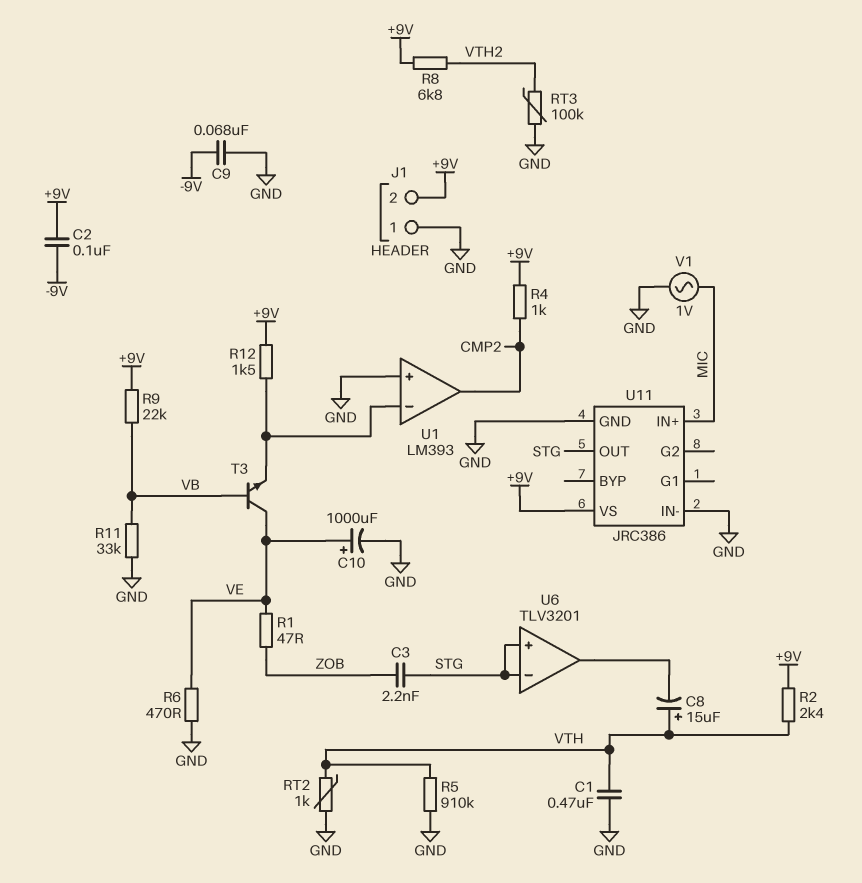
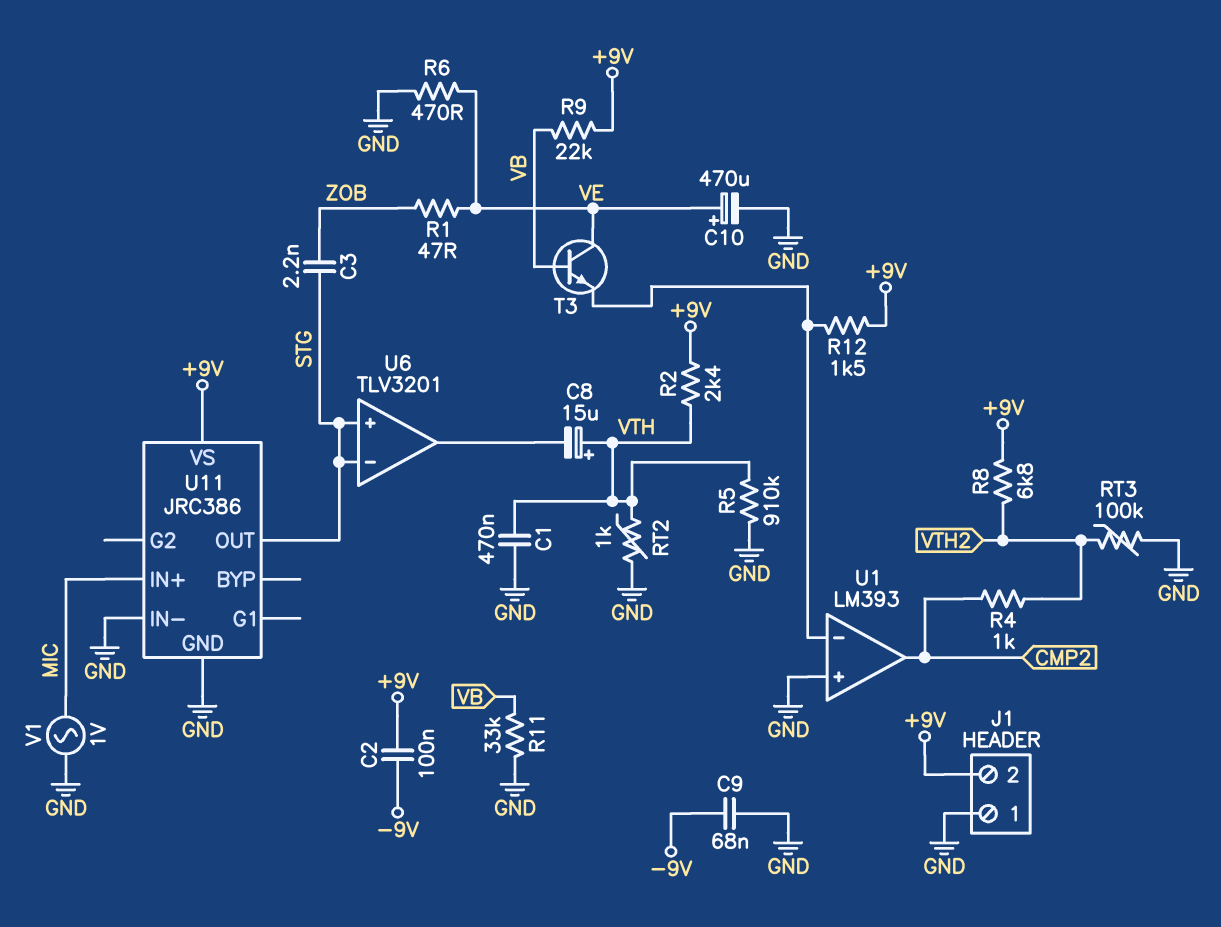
C10: 1000uF (plus VE, minus GND) -> 470uF (plus VE, minus GND)
R4: 1k (+9V, CMP2) -> 1k (CMP2, VTH2)

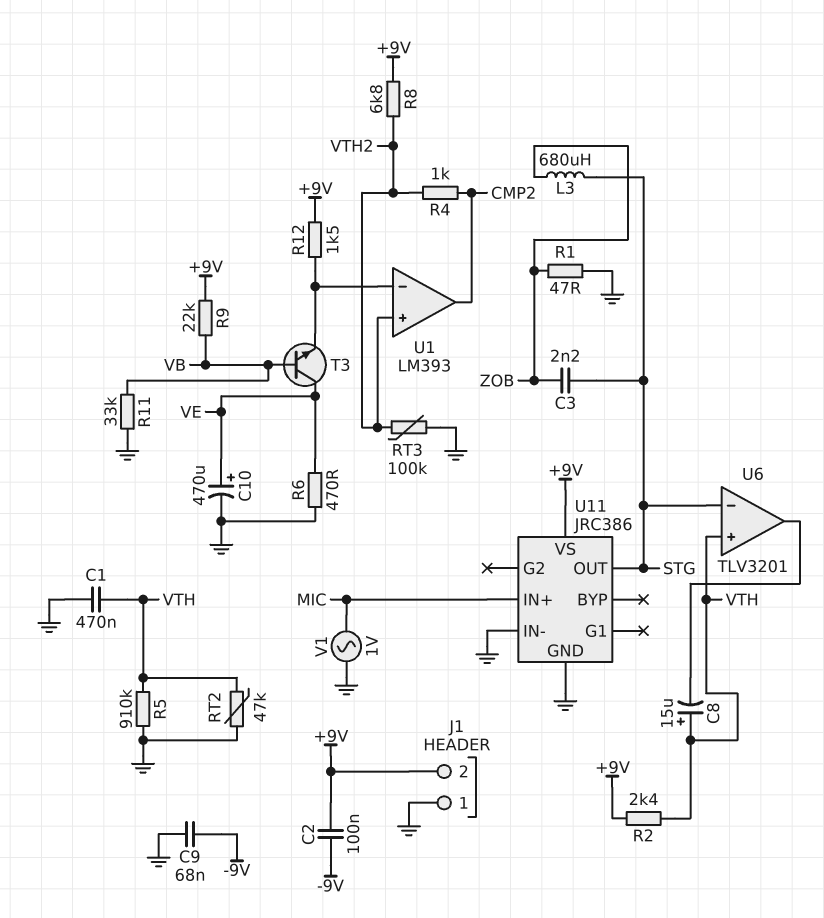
L3: none -> 680uH (STG, ZOB)
R1: 47 (VE, ZOB) -> 47 (GND, ZOB)
RT2: 1k (GND, VTH) -> 47k (GND, VTH)
U1 pin in+: GND -> VTH2
U6 pin in+: STG -> VTH

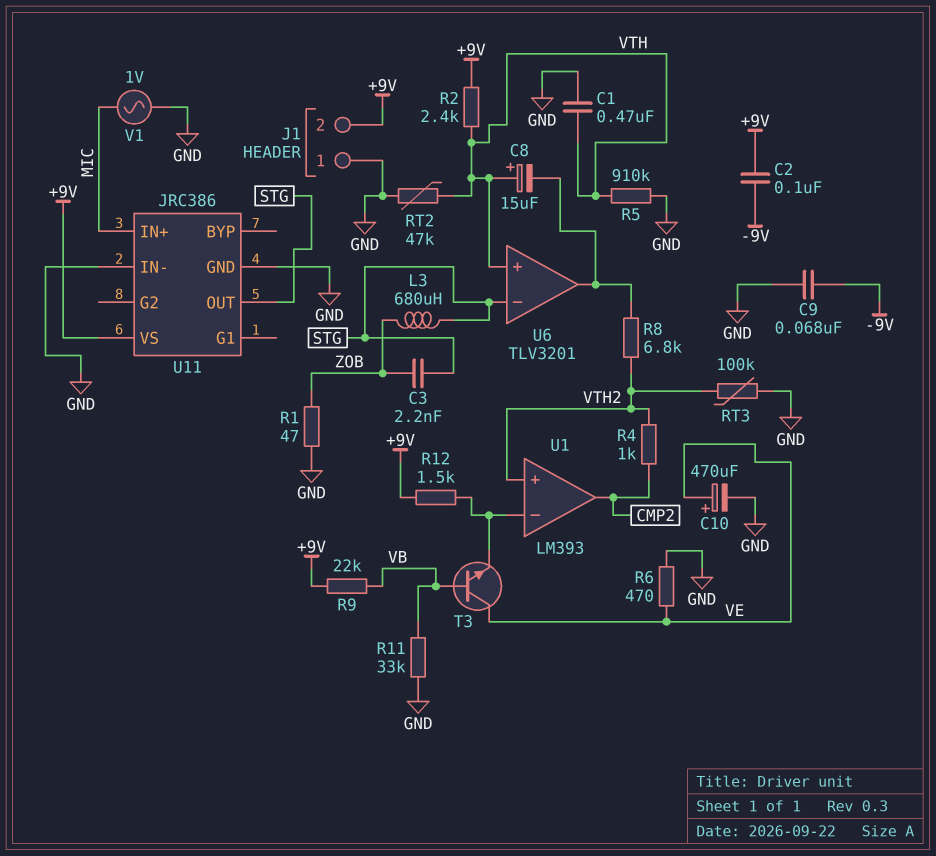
R8: 6.8k (+9V, VTH2) -> 6.8k (U6/out, VTH2)

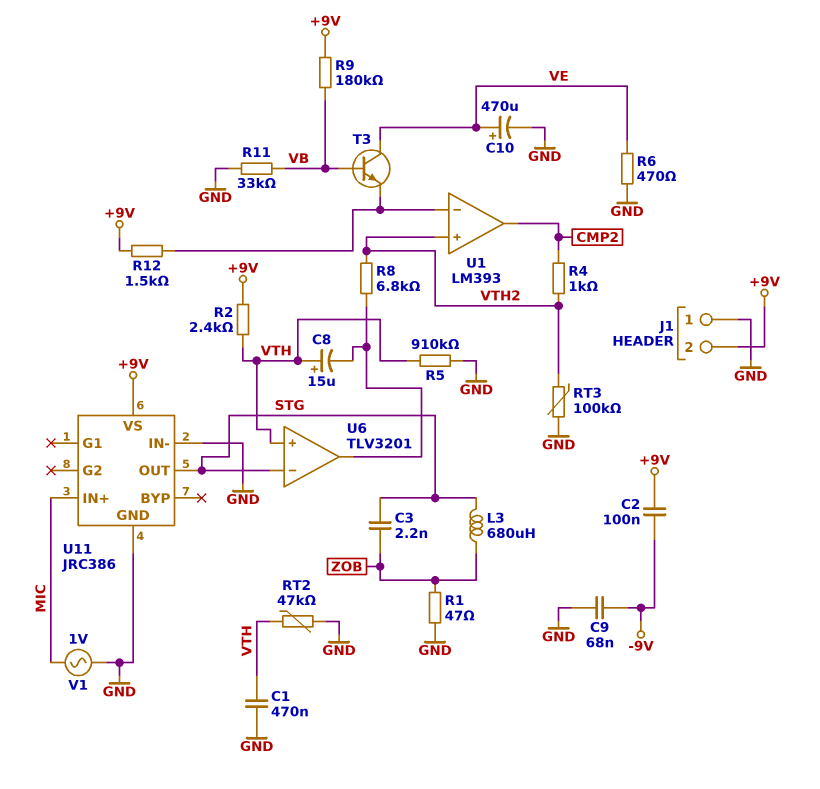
R9: 22k (+9V, VB) -> 180k (+9V, VB)

